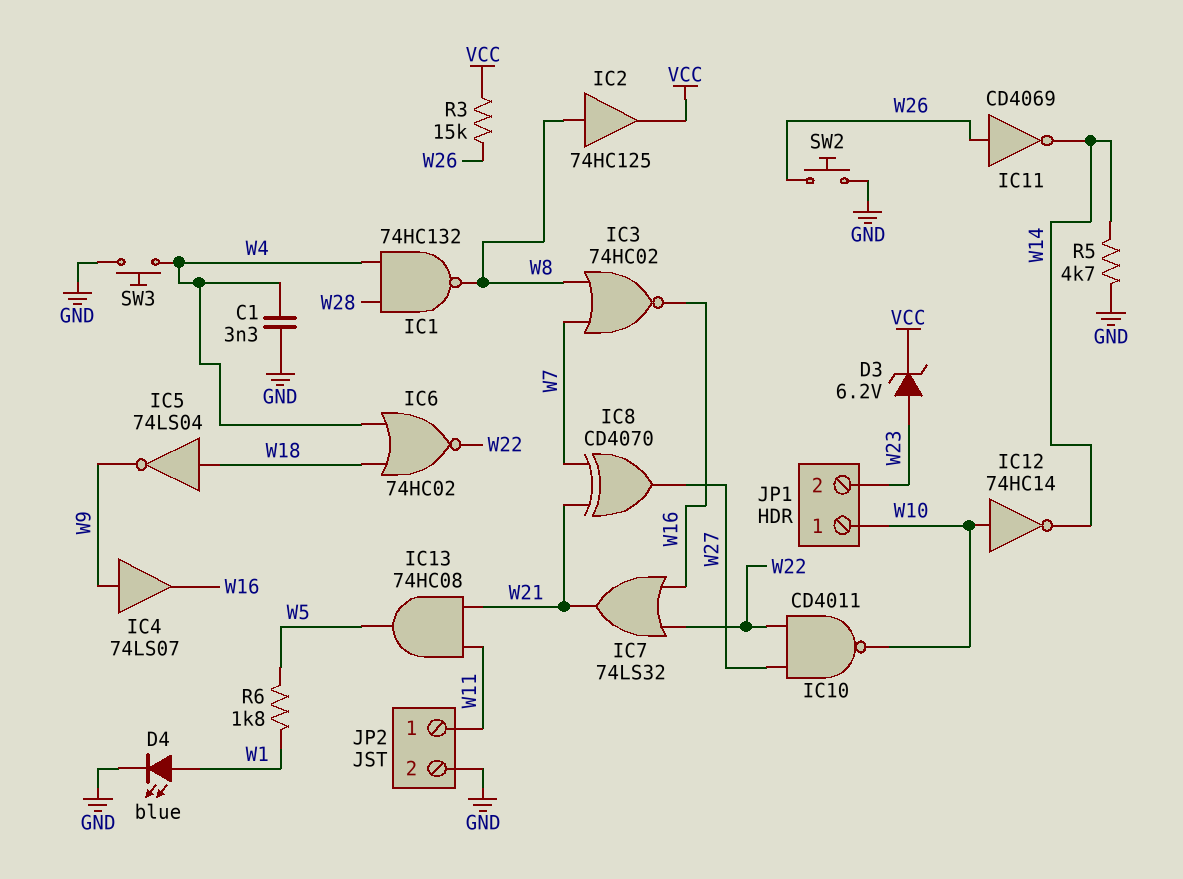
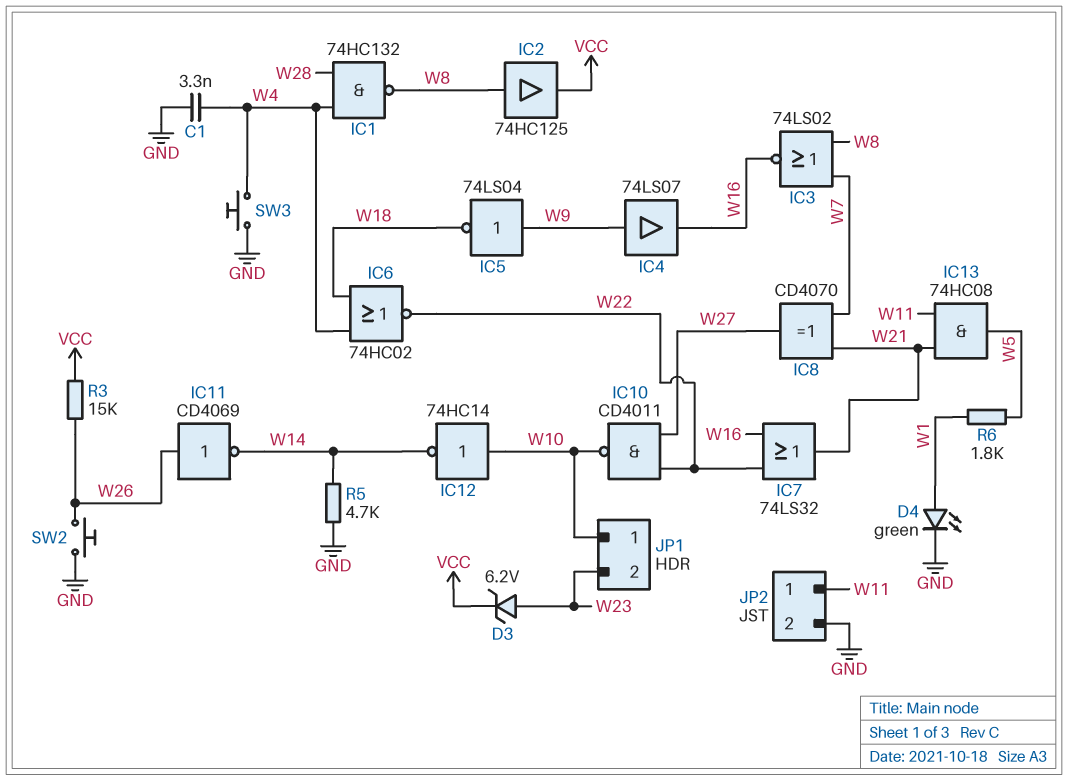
D4: LED blue (A W1, K GND) -> LED green (A W1, K GND)
IC3: NOR 74HC02 (in W7, in W8, out W16) -> NOR 74LS02 (in W7, in W8, out W16)
IC5: NOT 74LS04 (in W18, out W9) -> NOT 74LS04 (in W9, out W18)

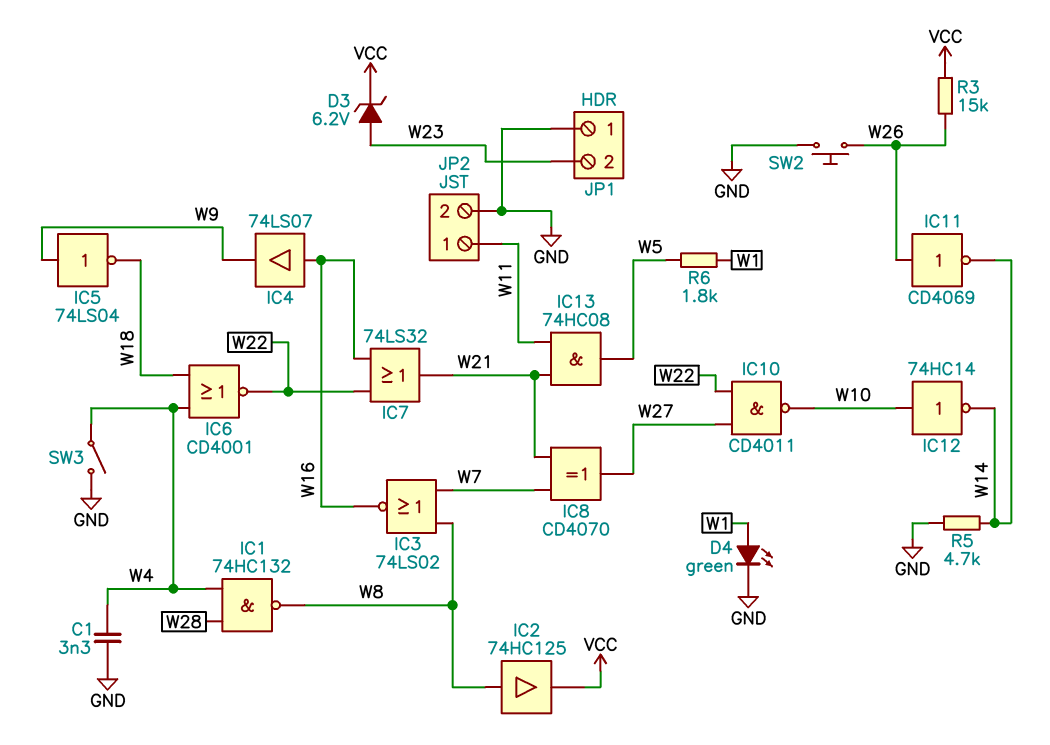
IC4: buffer 74LS07 (in W9, out W16) -> buffer 74LS07 (in W16, out W9)
IC6: NOR 74HC02 (in W4, in W18, out W22) -> NOR CD4001 (in W4, in W18, out W22)
JP1 pin 1: W10 -> GND
SW3: button (GND, W4) -> switch (GND, W4)

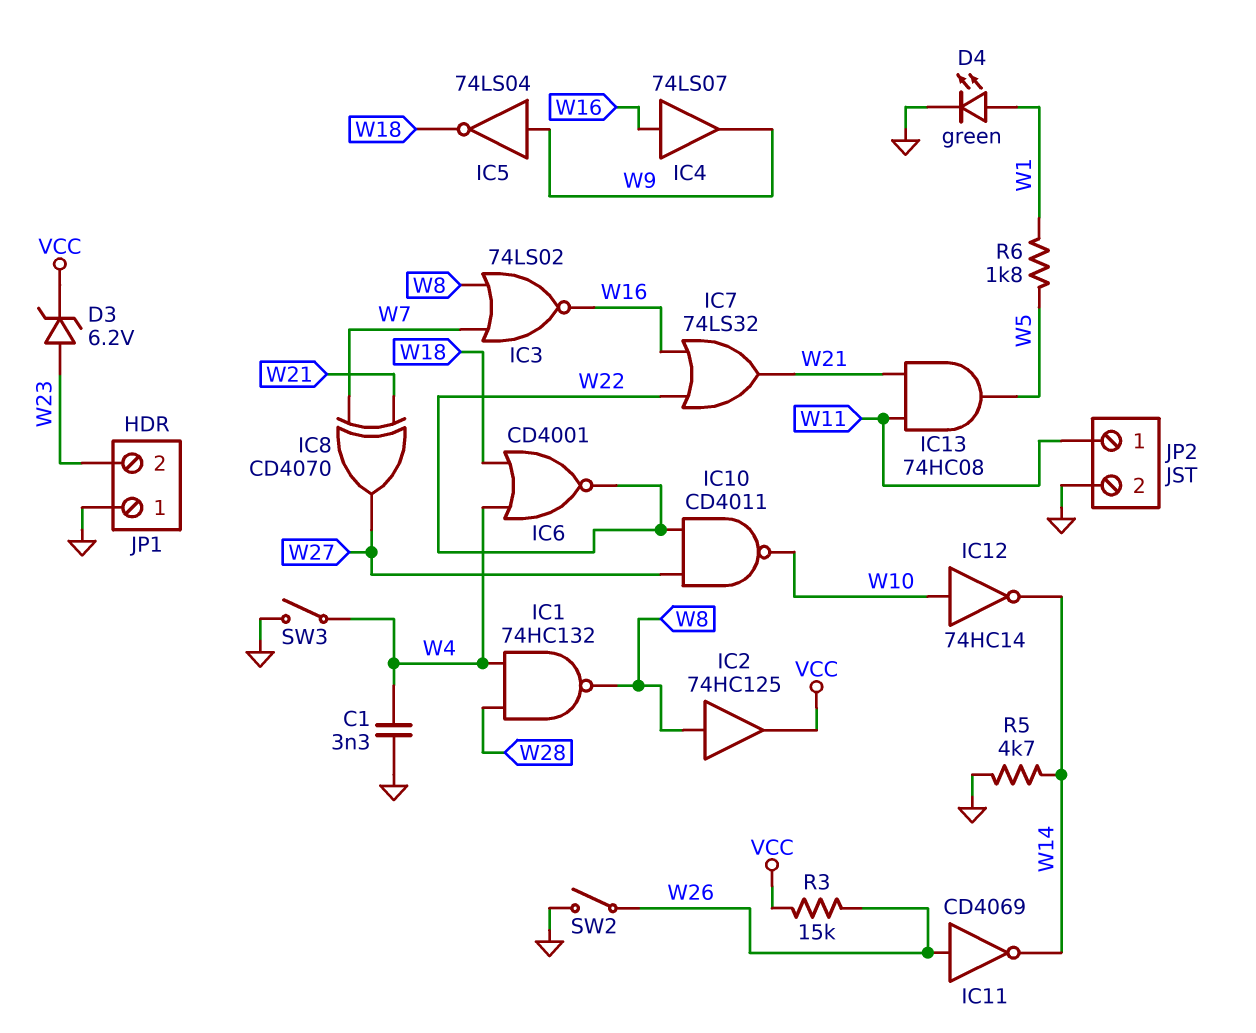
SW2: button (GND, W26) -> switch (GND, W26)

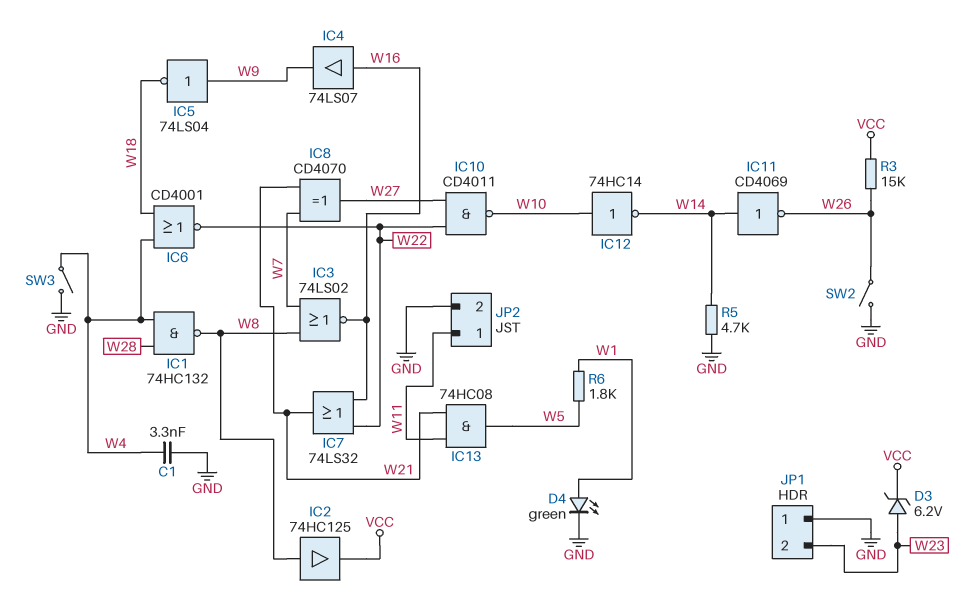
IC11: NOT CD4069 (in W26, out W14) -> NOT CD4069 (in W14, out W26)

